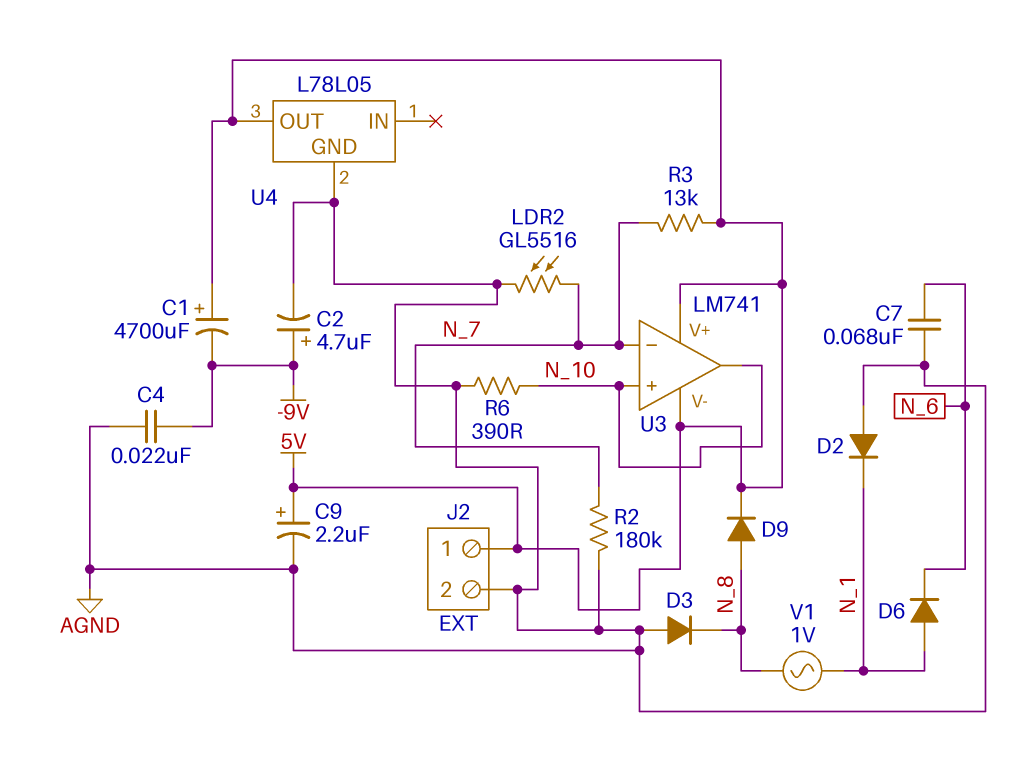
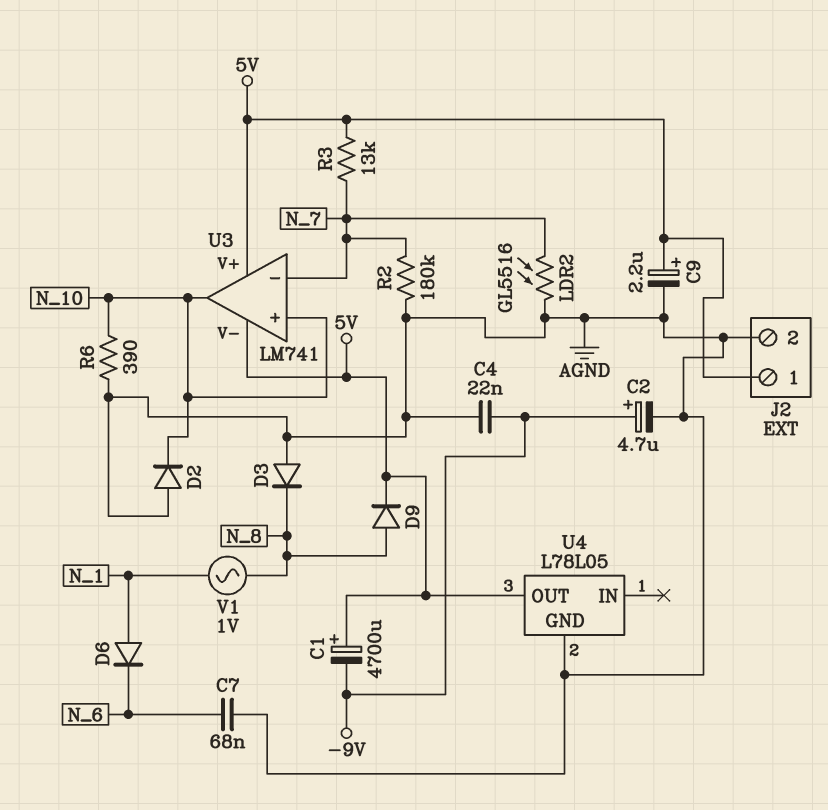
D2: diode (A AGND, K N_1) -> diode (A AGND, K N_10)

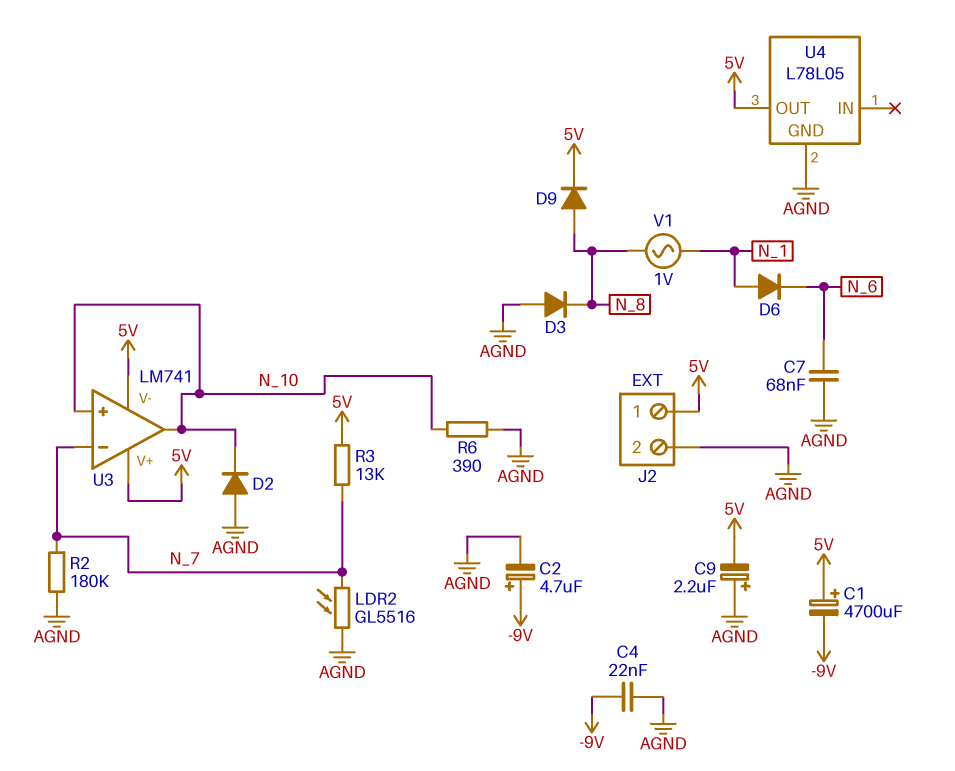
C9: 2.2uF (plus 5V, minus AGND) -> 2.2uF (plus AGND, minus 5V)

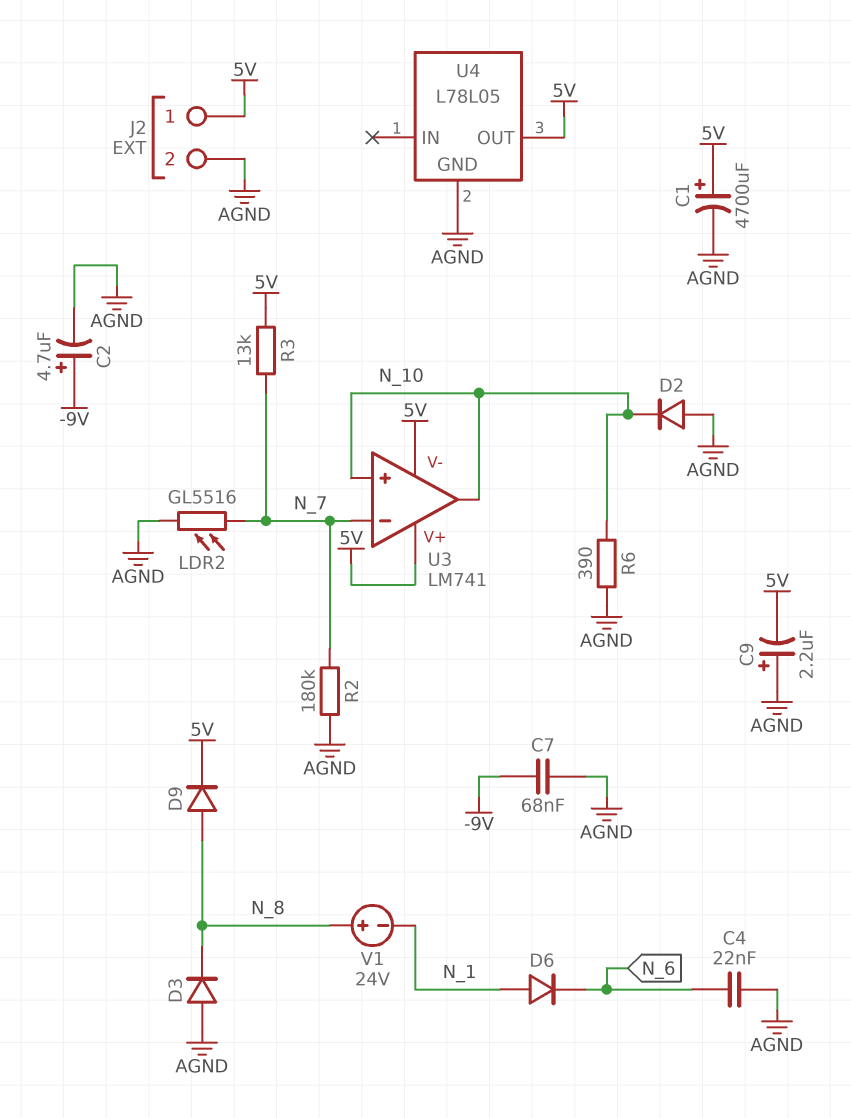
C1: 4700uF (plus 5V, minus -9V) -> 4700uF (plus 5V, minus AGND)
C4: 22nF (-9V, AGND) -> 22nF (AGND, N_6)
C7: 68nF (AGND, N_6) -> 68nF (-9V, AGND)
V1: AC 1V (N_1, N_8) -> 24V (plus N_8, minus N_1)

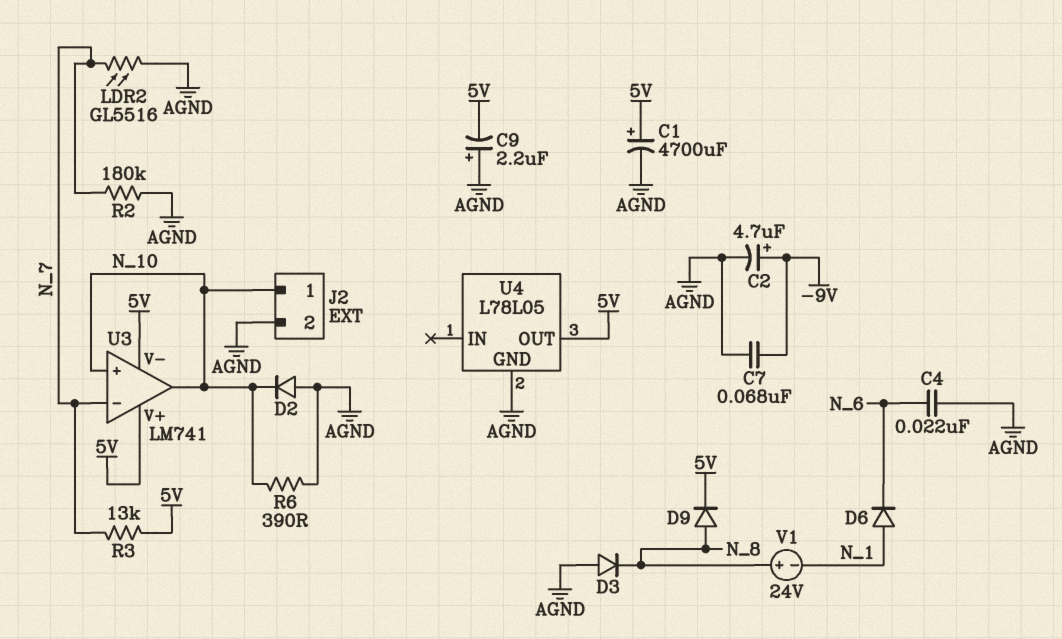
J2 pin 1: 5V -> N_10

